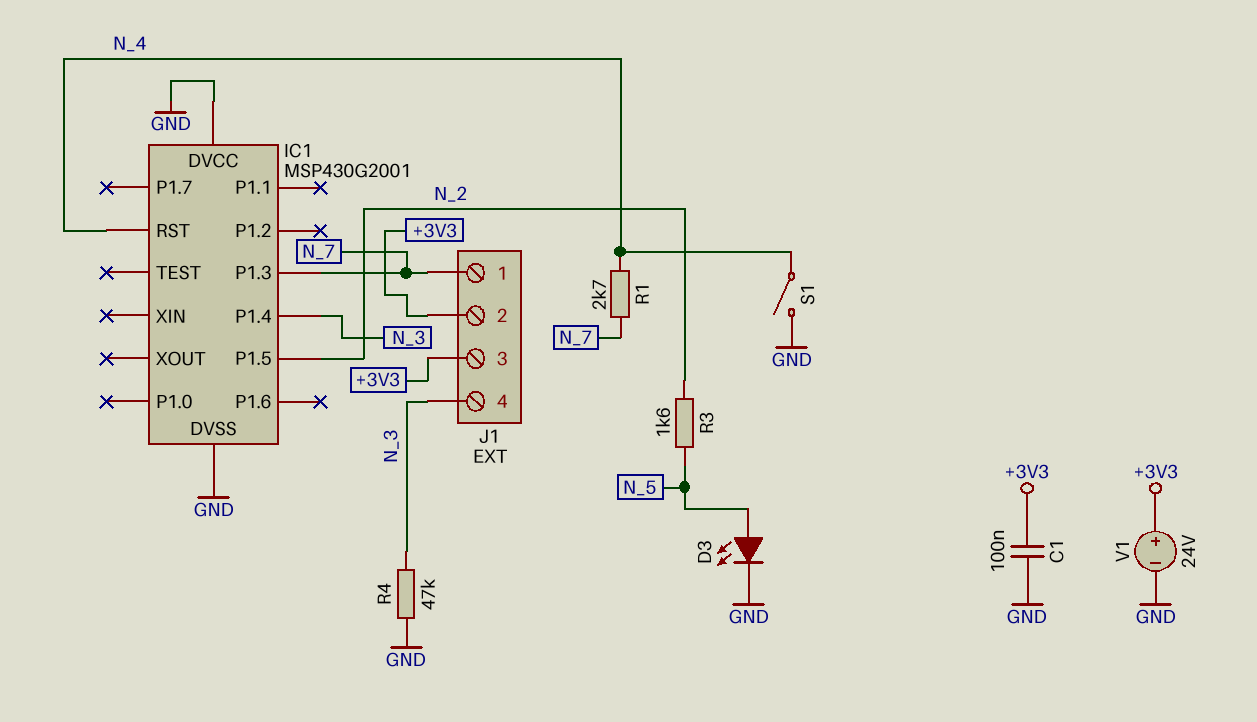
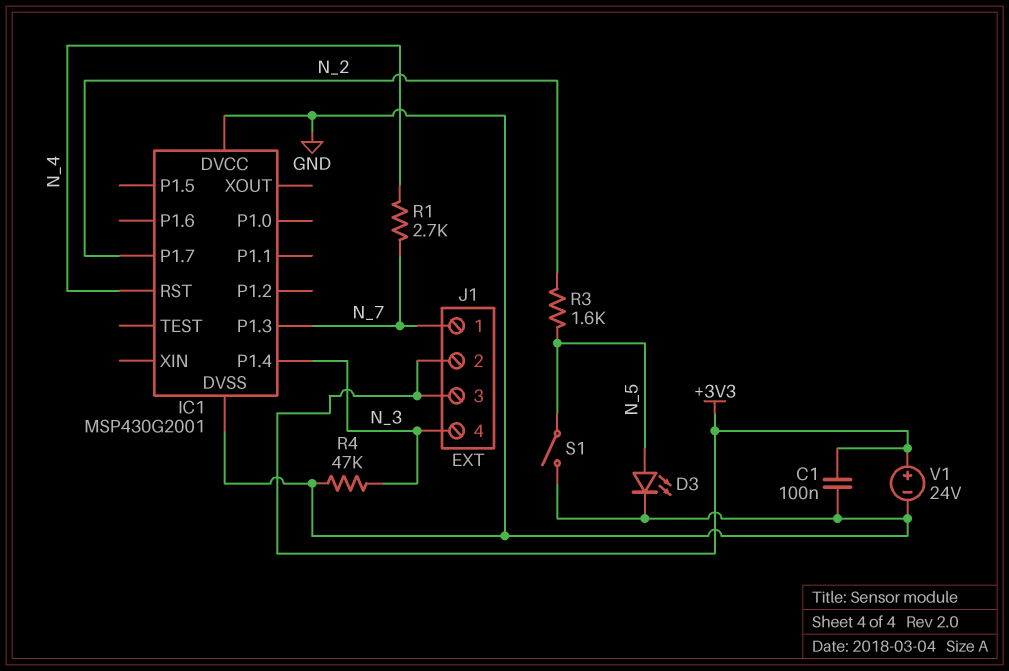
IC1 pin P1.5: N_2 -> none
IC1 pin P1.7: none -> N_2
S1: switch (GND, N_4) -> switch (GND, N_5)

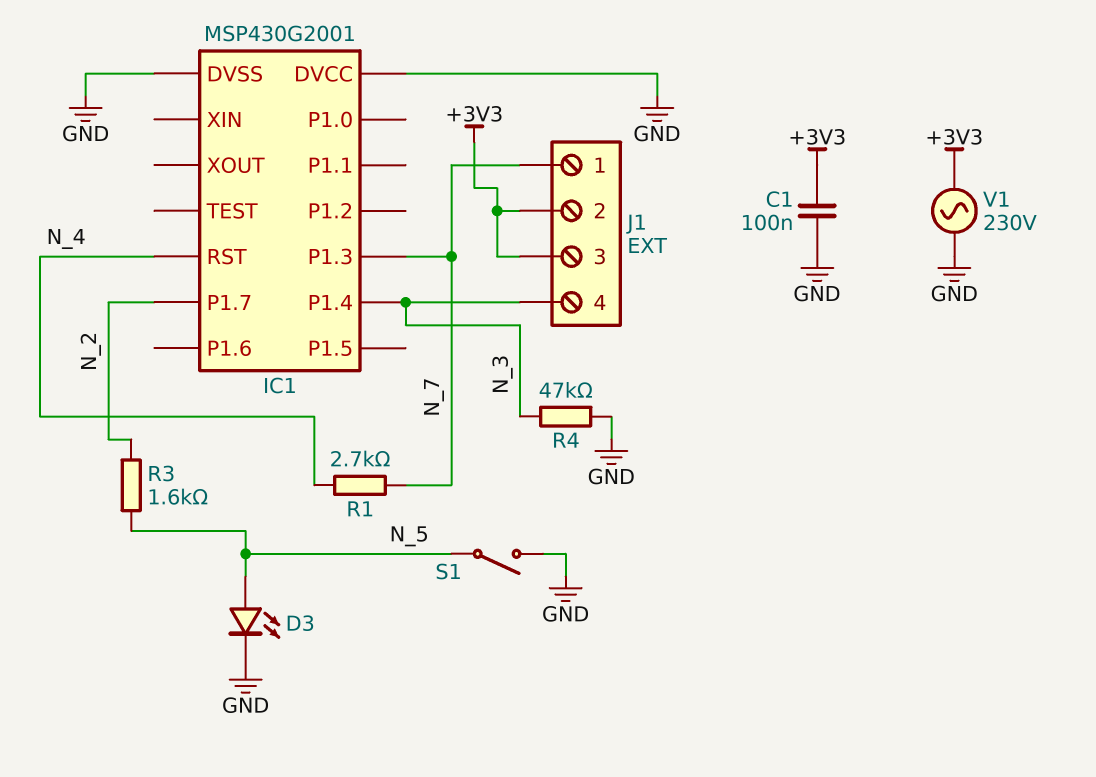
V1: 24V (plus +3V3, minus GND) -> AC 230V (+3V3, GND)

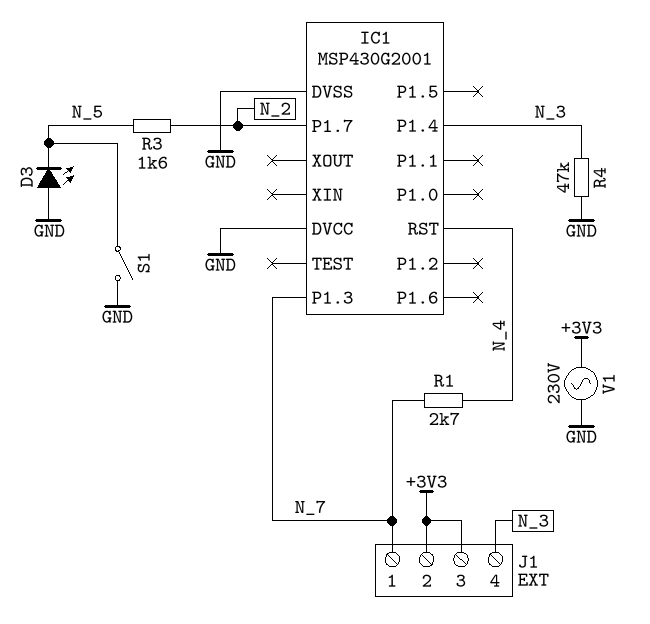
C1: 100nF (+3V3, GND) -> none
D3: LED (A N_5, K GND) -> LED (A GND, K N_5)

